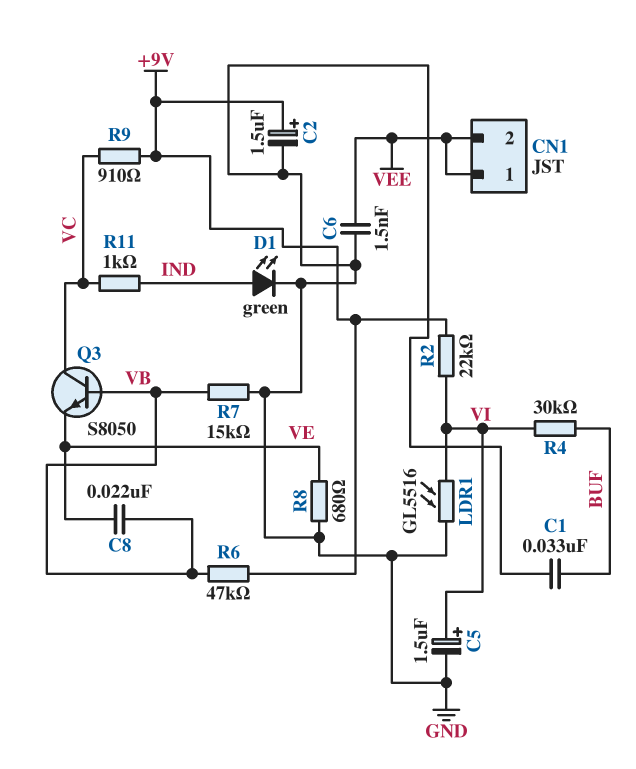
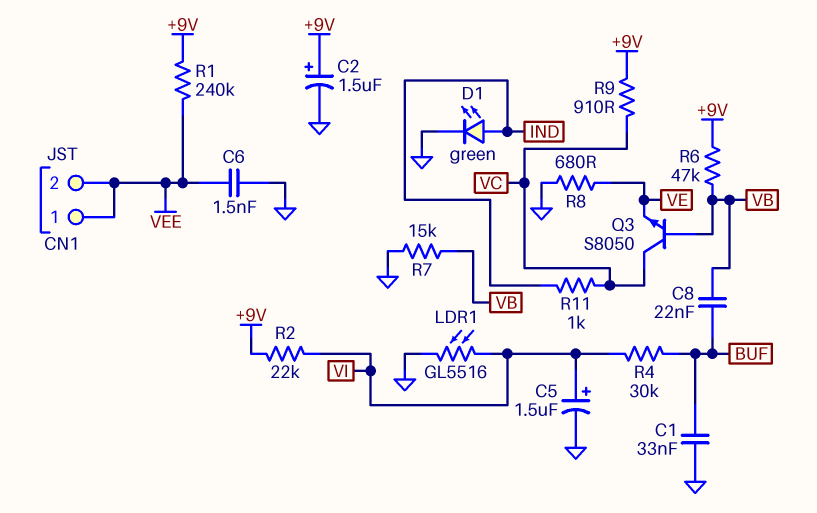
C8: 22nF (VB, VE) -> 22nF (BUF, VB)
R1: none -> 240k (+9V, VEE)

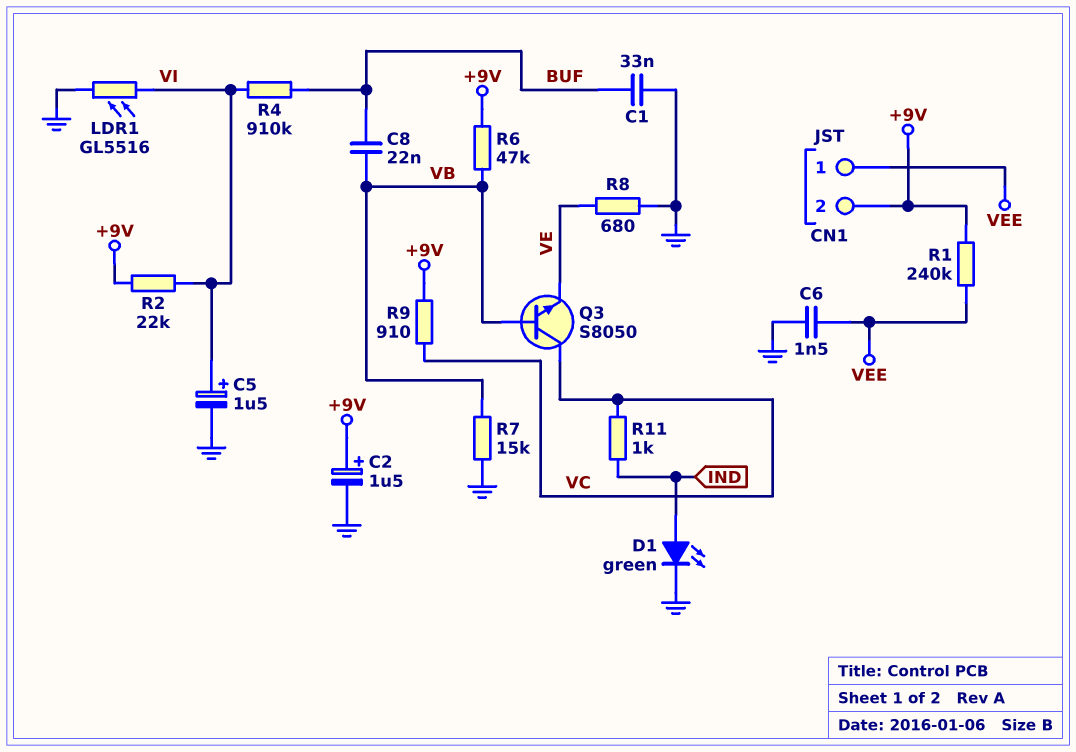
CN1 pin 2: VEE -> +9V
R4: 30k (BUF, VI) -> 910k (BUF, VI)

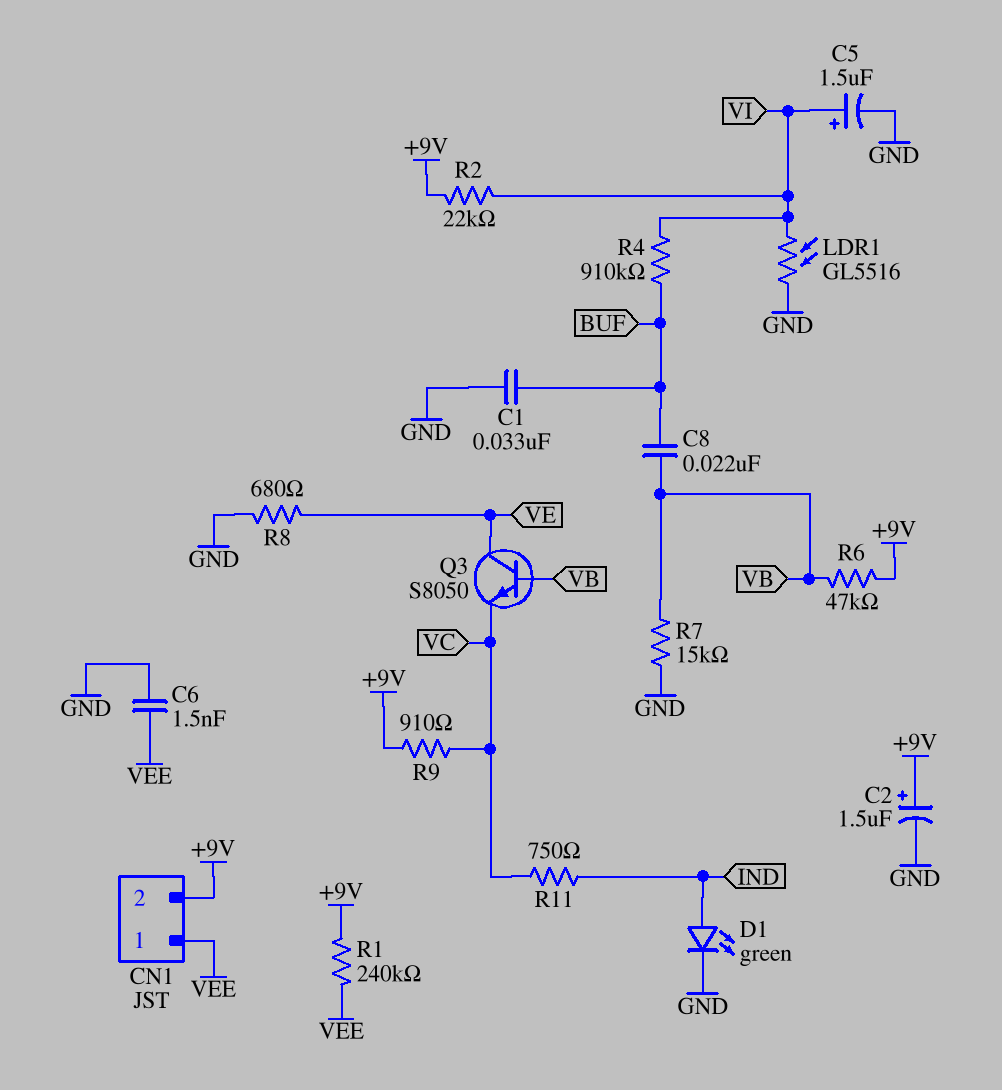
Q3: NPN S8050 (B VB, C VC, E VE) -> NPN S8050 (B VB, C VE, E VC)
R11: 1k (IND, VC) -> 750 (IND, VC)

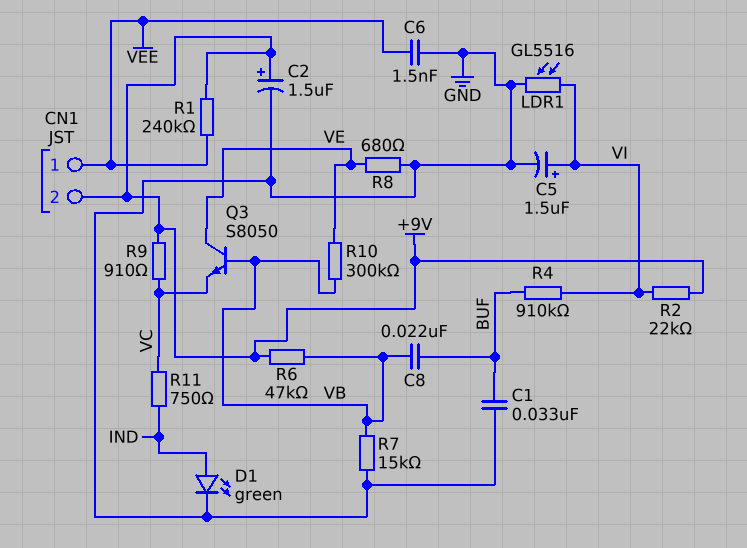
R10: none -> 300k (VB, VE)

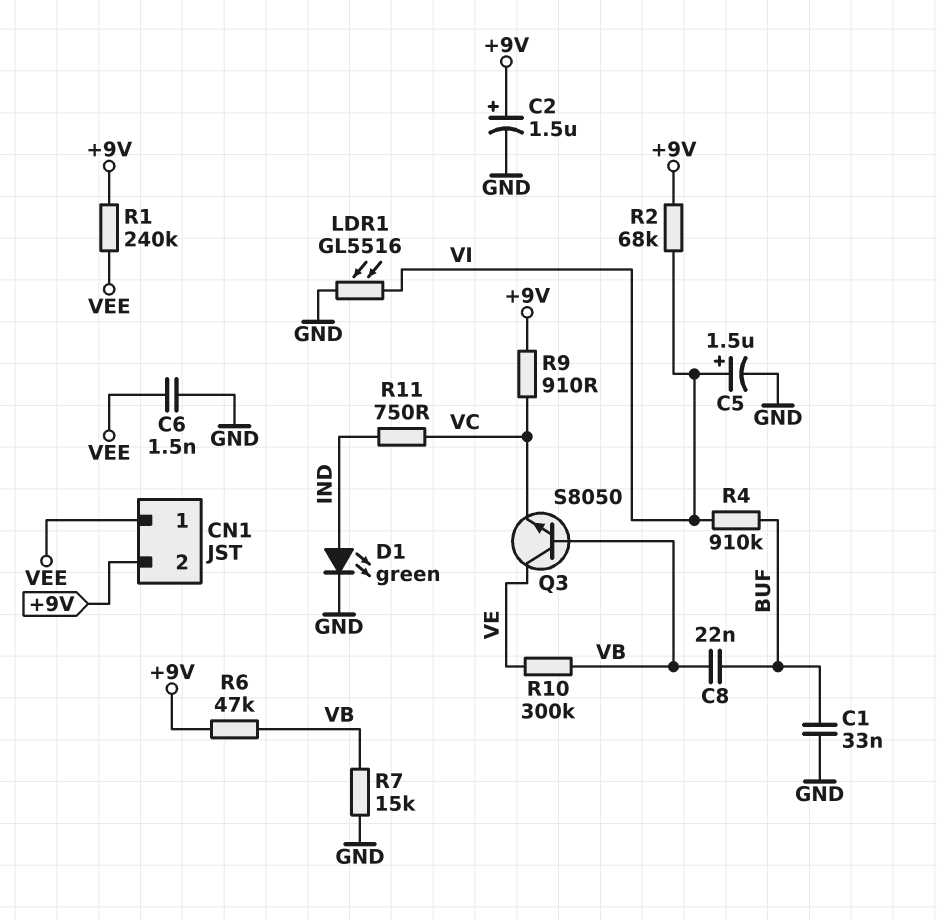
R2: 22k (+9V, VI) -> 68k (+9V, VI)
R8: 680 (GND, VE) -> none

